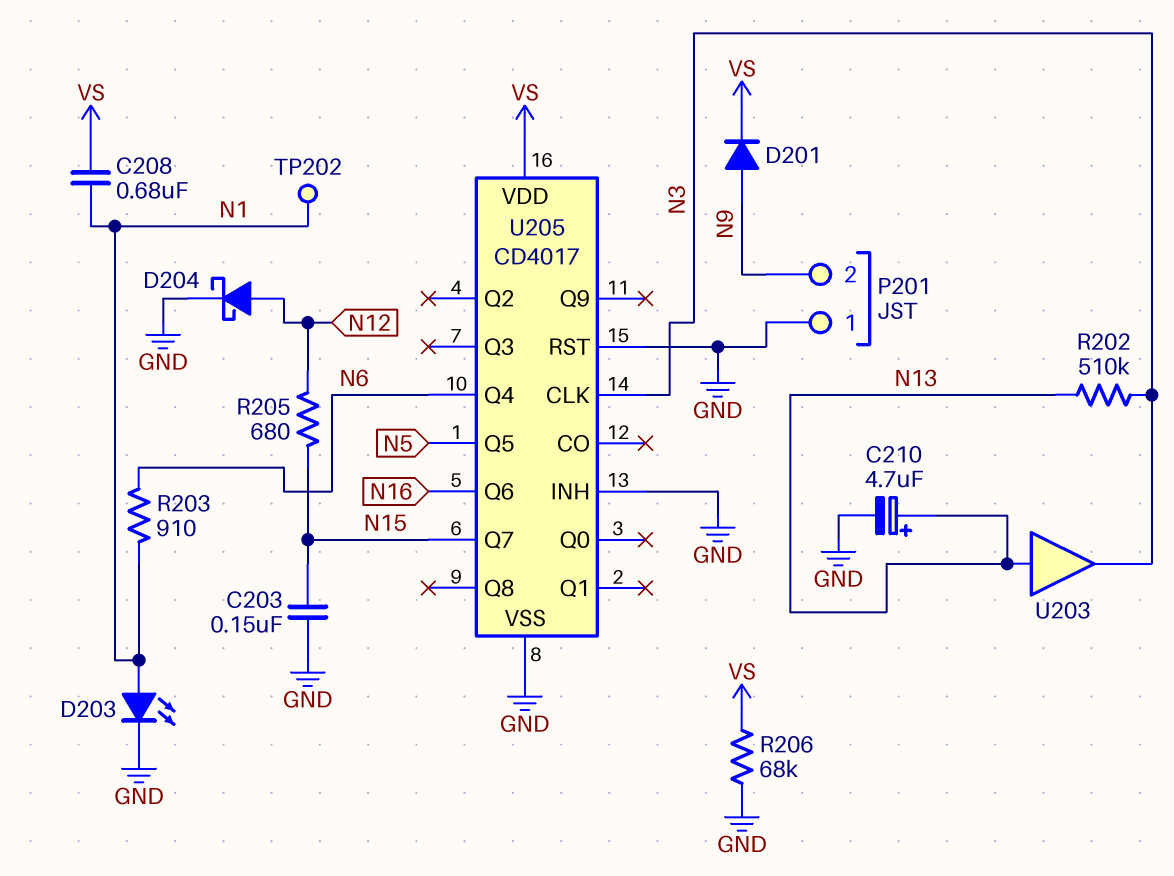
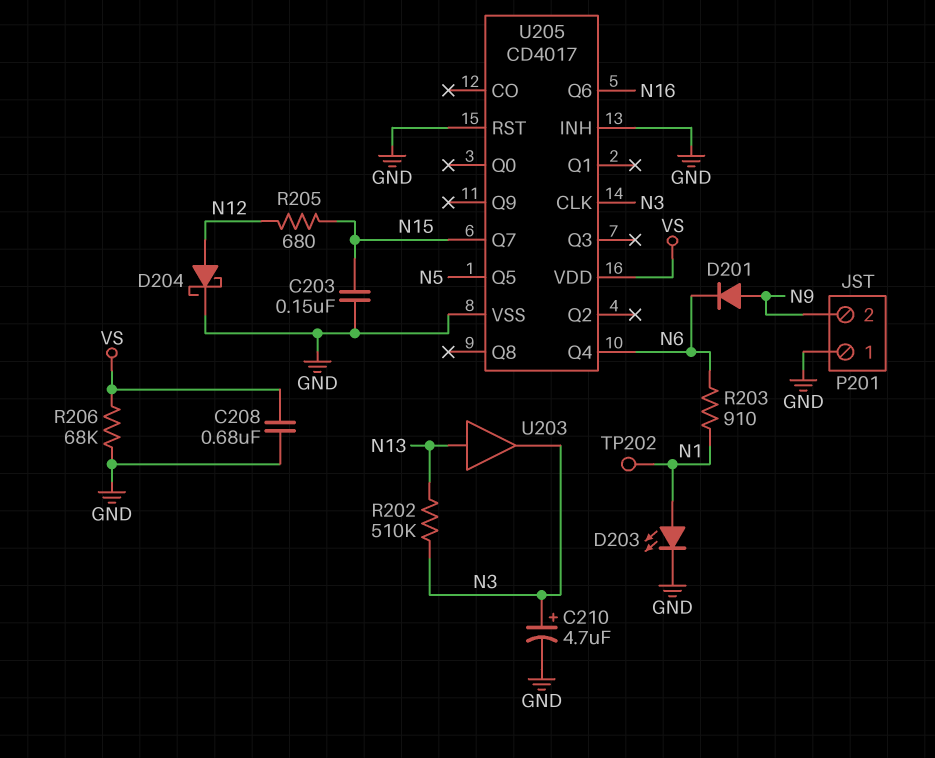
C208: 680nF (N1, VS) -> 680nF (GND, VS)
C210: 4.7uF (plus N13, minus GND) -> 4.7uF (plus N3, minus GND)
D201: diode (A N9, K VS) -> diode (A N9, K N6)

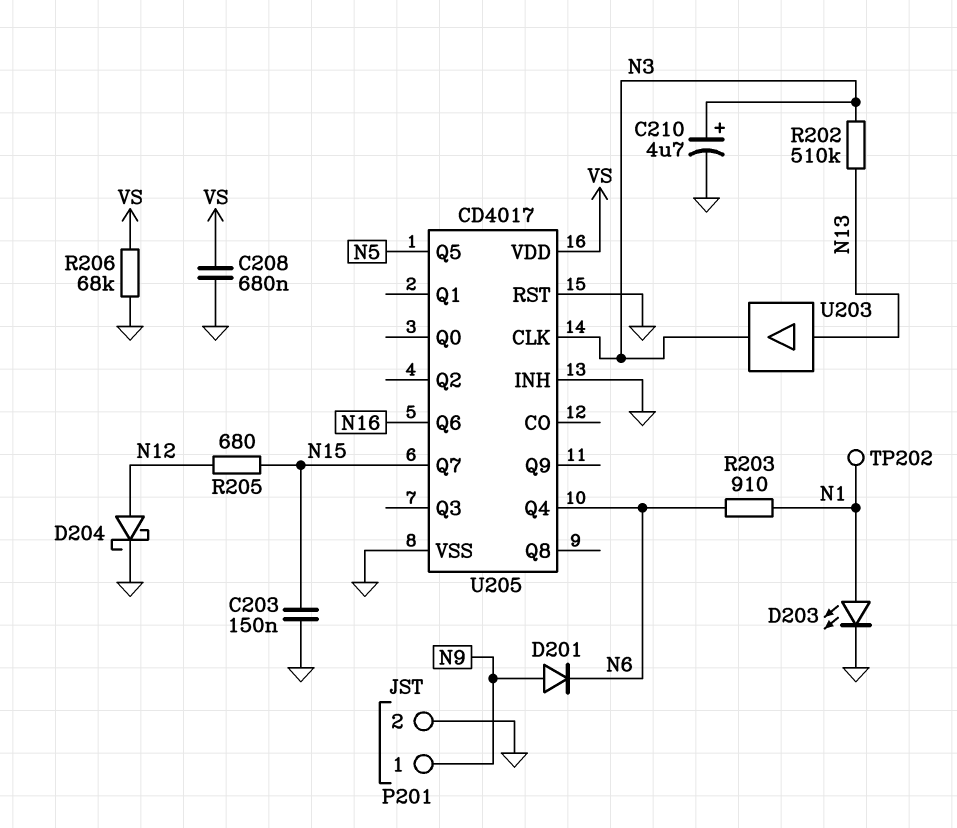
P201 pin 1: GND -> N9
P201 pin 2: N9 -> GND

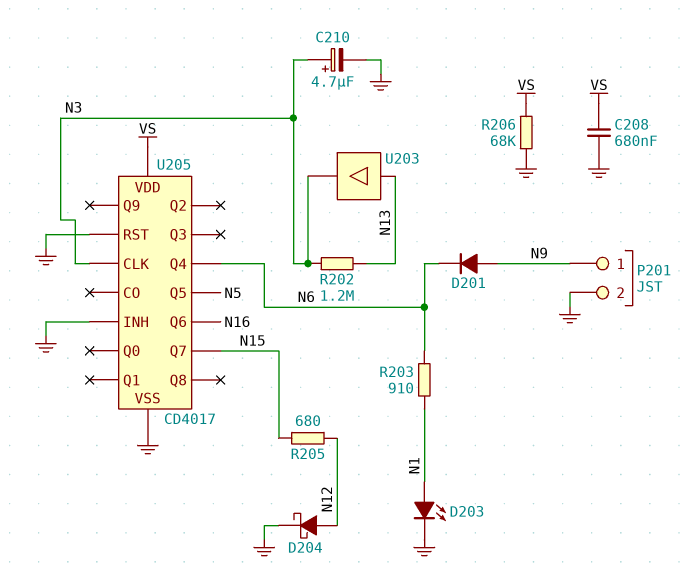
C203: 150nF (GND, N15) -> none
R202: 510k (N3, N13) -> 1.2M (N3, N13)
TP202: test point (N1) -> none

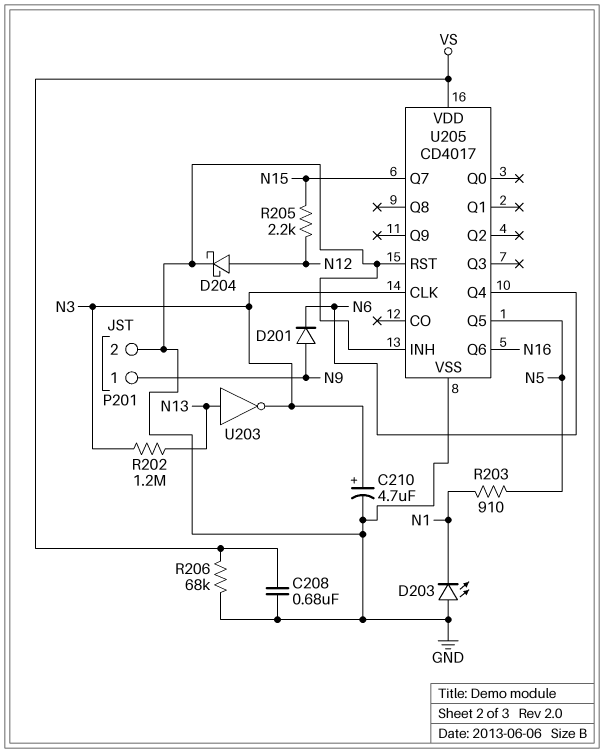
D203: LED (A N1, K GND) -> LED (A GND, K N1)
R203: 910 (N1, N6) -> 910 (N1, N5)
R205: 680 (N12, N15) -> 2.2k (N12, N15)
U203: buffer (in N13, out N3) -> NOT (in N13, out N3)

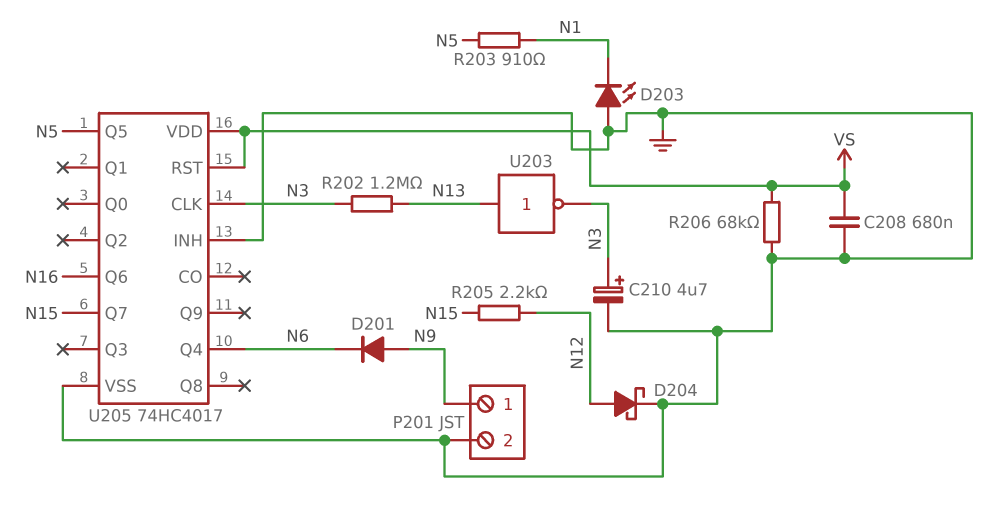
U205: CD4017 -> 74HC4017
U205 pin RST: GND -> VS

